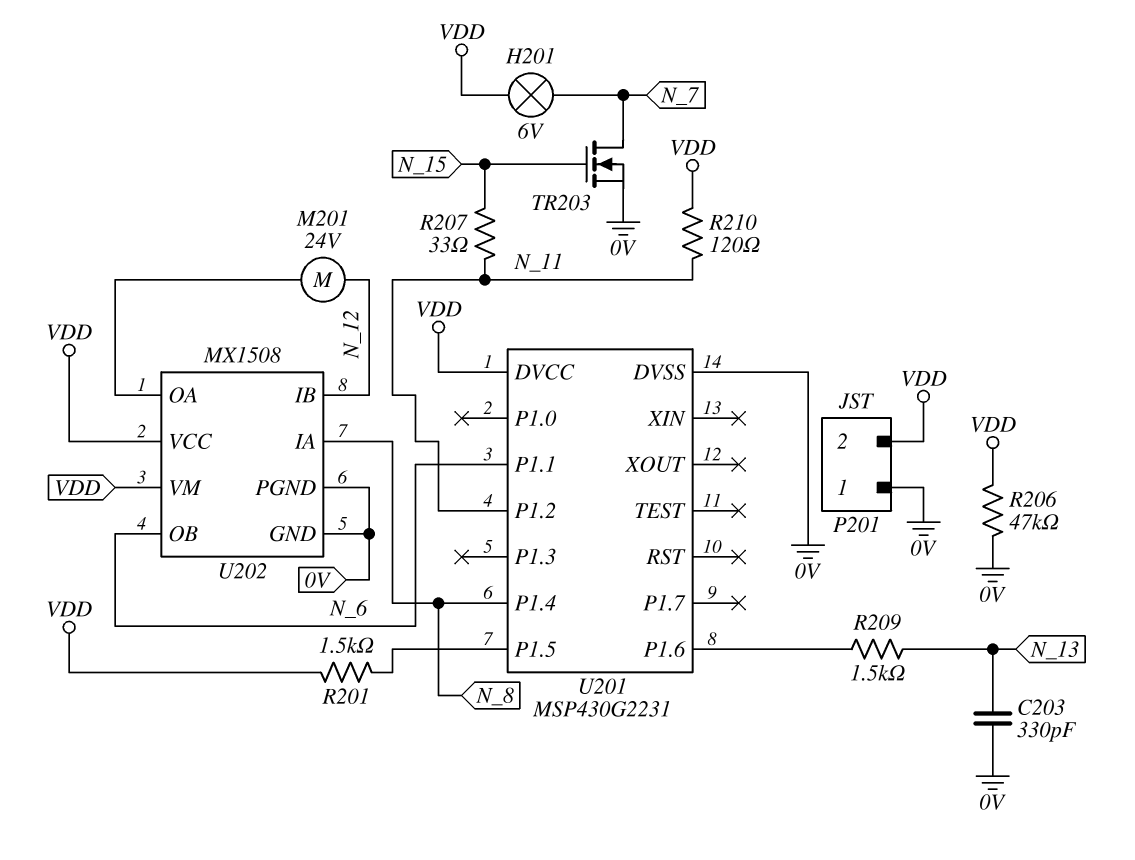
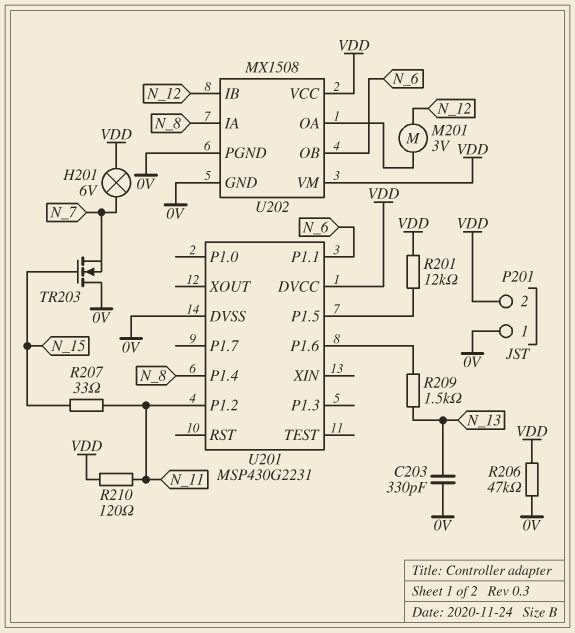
M201: motor 24V (N_12, U202/OA) -> motor 3V (N_12, U202/OA)
R201: 1.5k (U201/P1.5, VDD) -> 12k (U201/P1.5, VDD)
TR203: NMOS (G N_15, D N_7, S 0V) -> NMOS (G N_15, D 0V, S N_7)

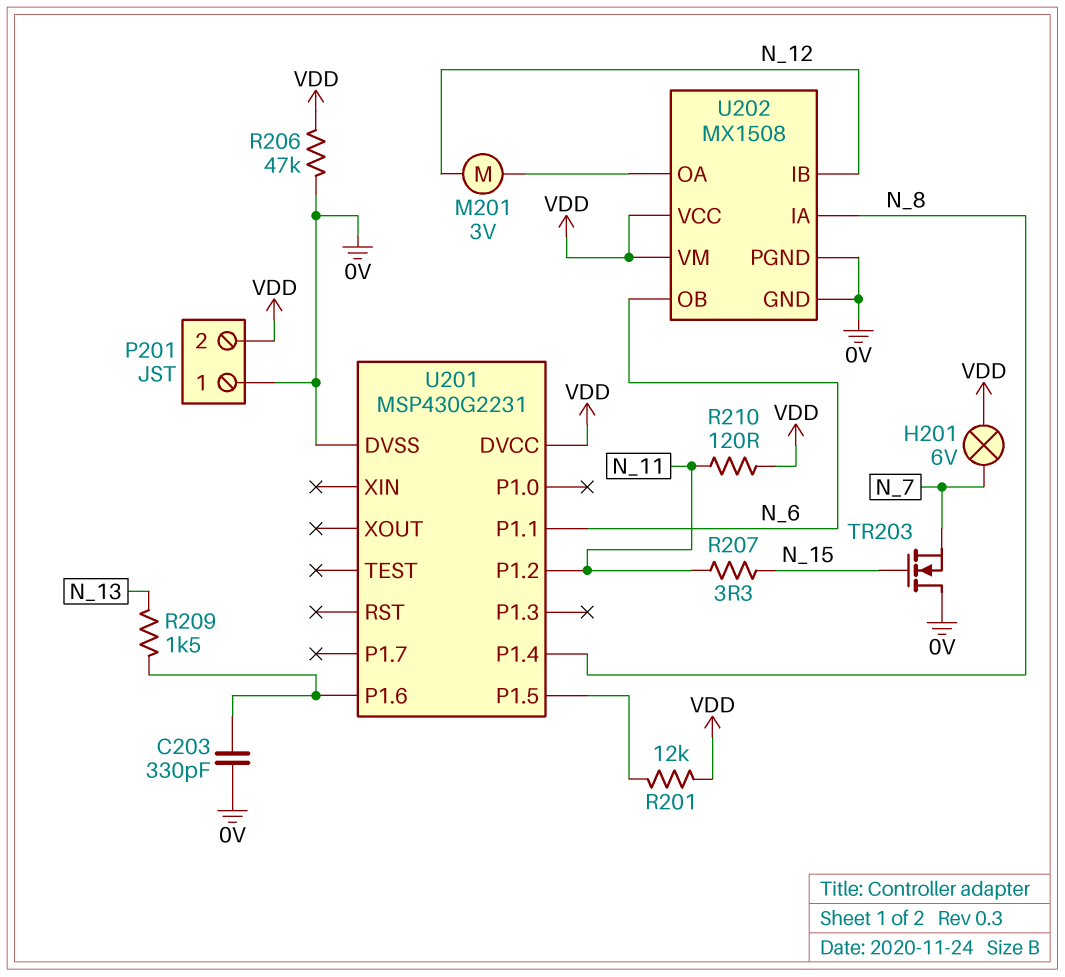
C203: 330pF (0V, N_13) -> 330pF (0V, U201/P1.6)
R207: 33 (N_11, N_15) -> 3.3 (N_11, N_15)

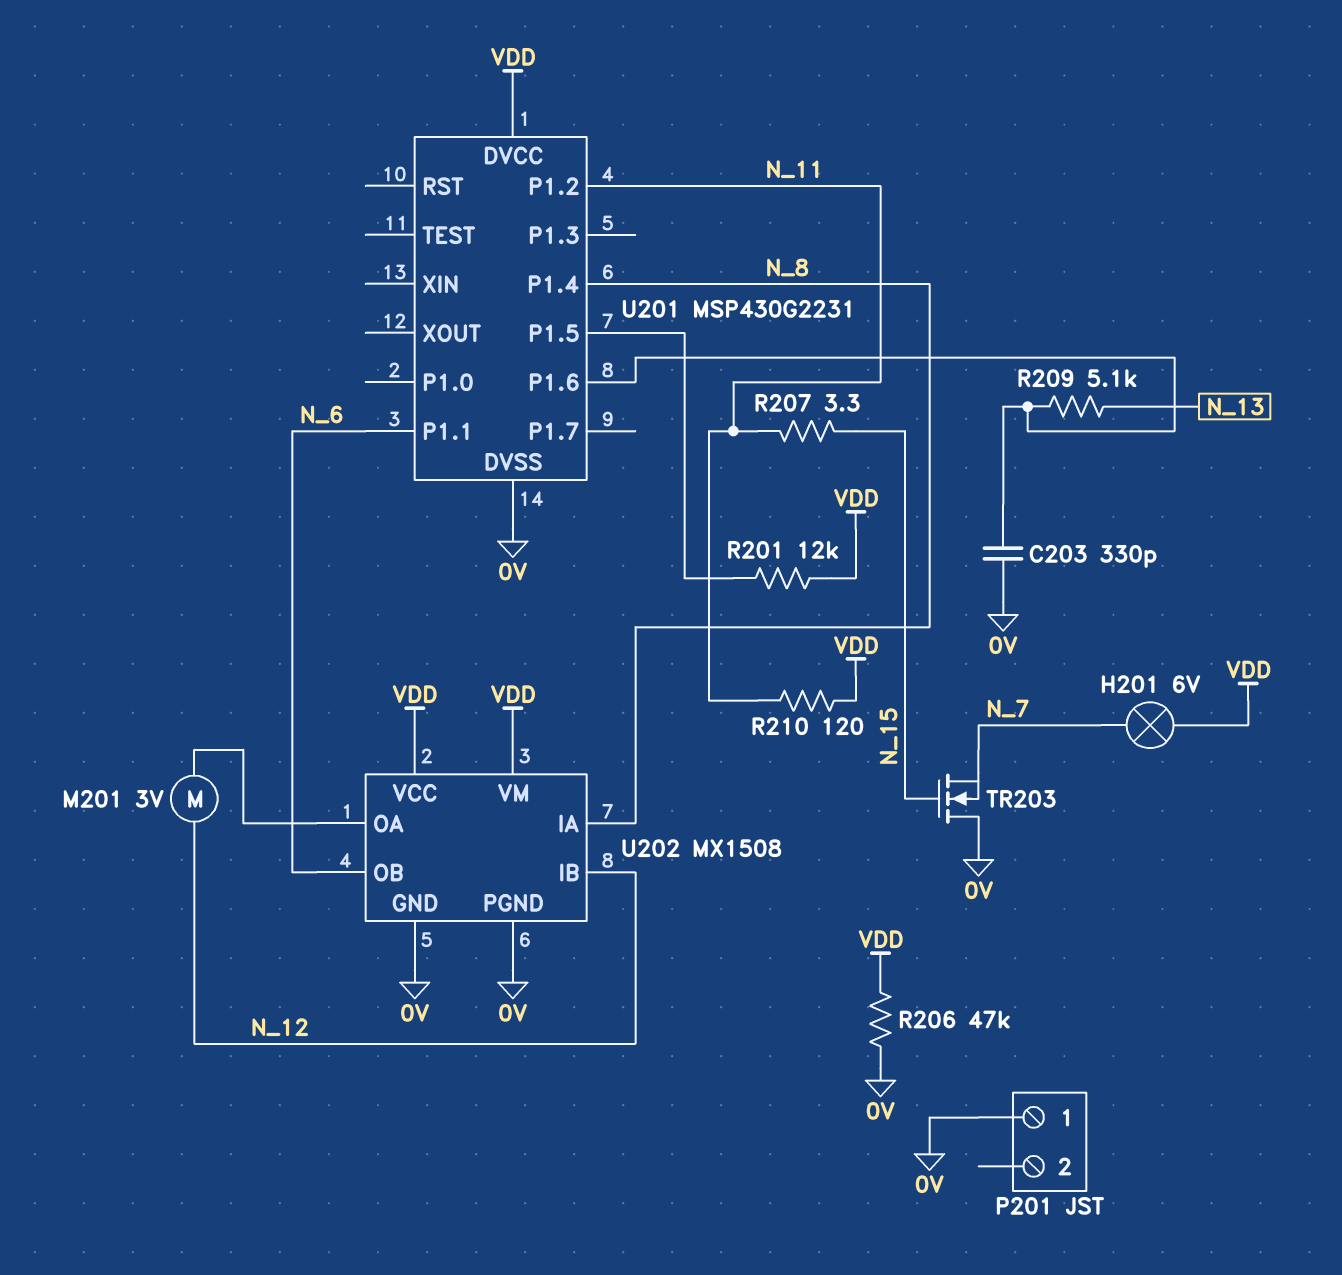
P201 pin 2: VDD -> none
R209: 1.5k (N_13, U201/P1.6) -> 5.1k (N_13, U201/P1.6)

